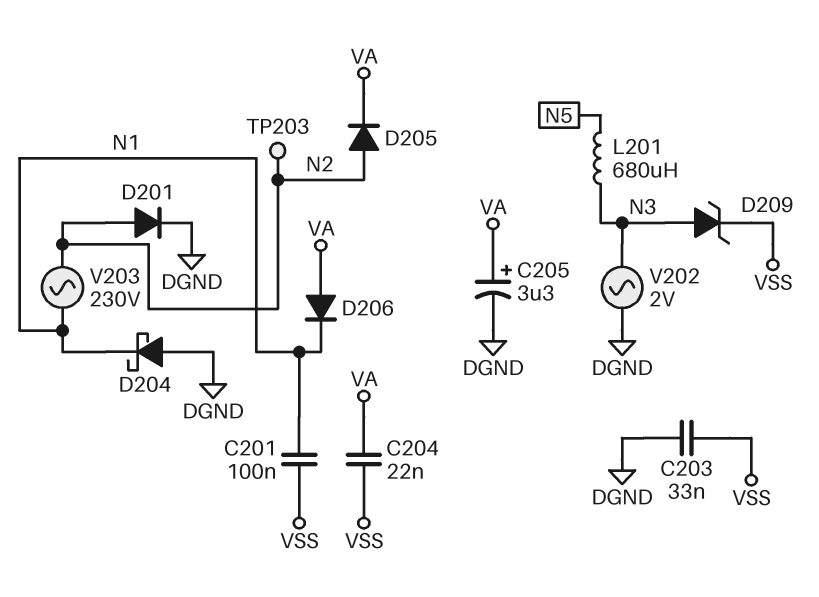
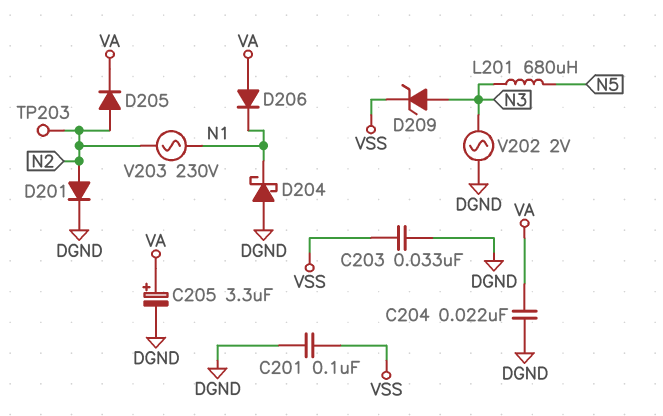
C201: 100nF (N1, VSS) -> 100nF (DGND, VSS)
C204: 22nF (VA, VSS) -> 22nF (DGND, VA)

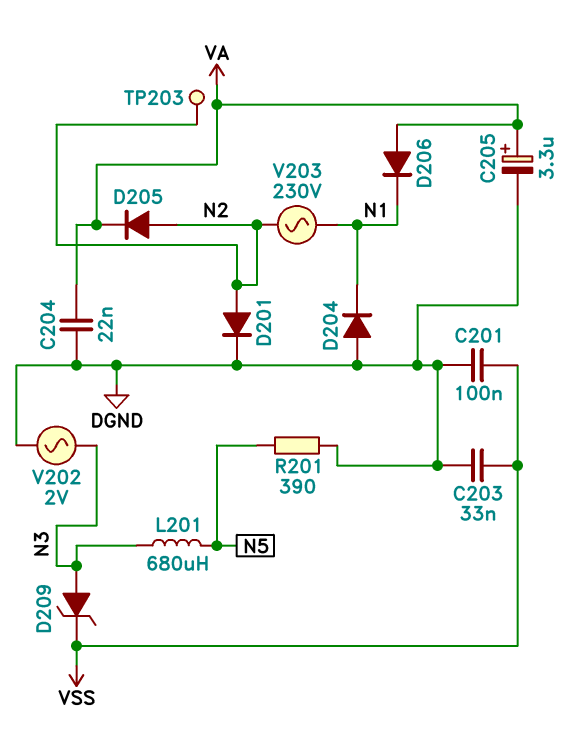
D204: schottky (A DGND, K N1) -> diode (A DGND, K N1)
R201: none -> 390 (DGND, N5)

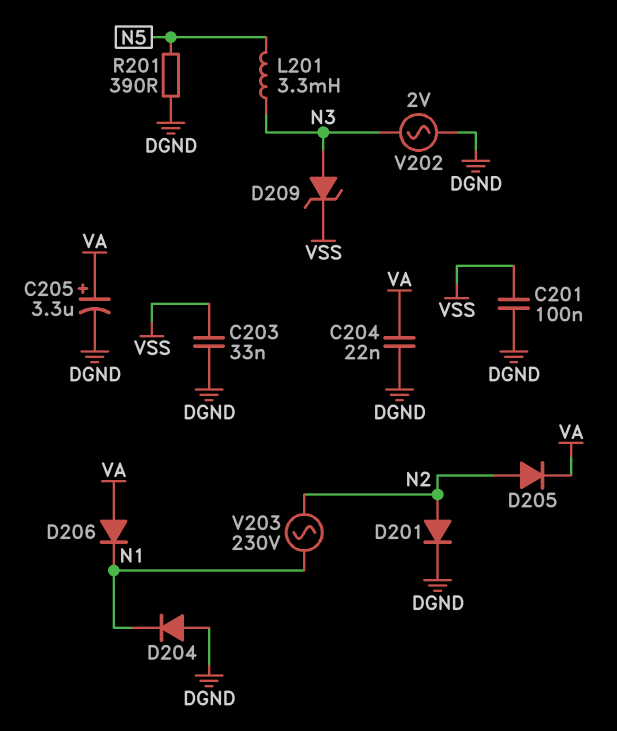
L201: 680uH (N3, N5) -> 3.3mH (N3, N5)
TP203: test point (N2) -> none

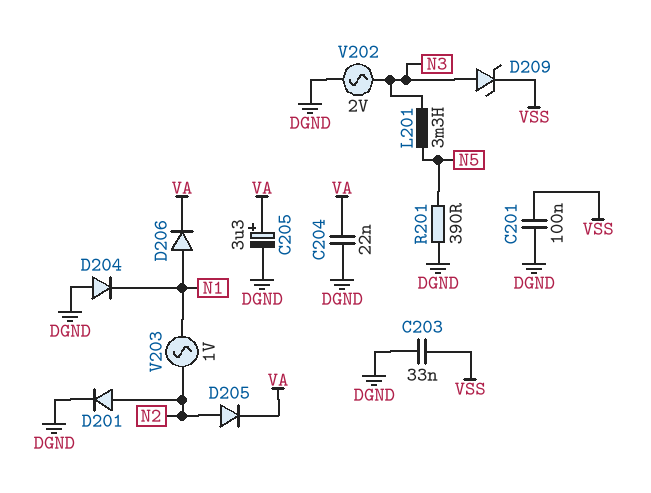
D206: diode (A VA, K N1) -> diode (A N1, K VA)
V203: AC 230V (N1, N2) -> AC 1V (N1, N2)

